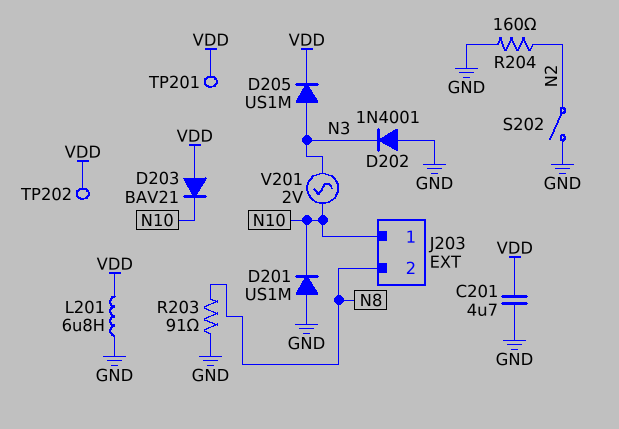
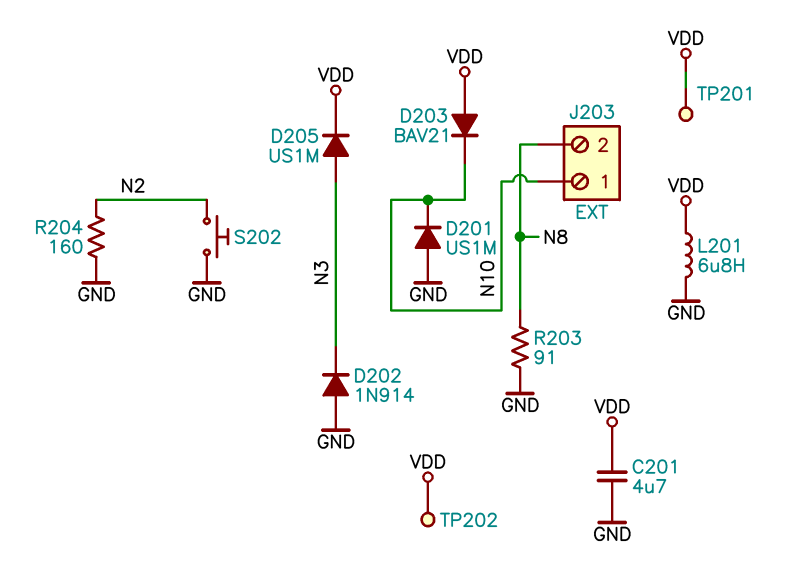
D202: diode 1N4001 (A GND, K N3) -> diode 1N914 (A GND, K N3)
S202: switch (GND, N2) -> button (GND, N2)
V201: AC 2V (N3, N10) -> none

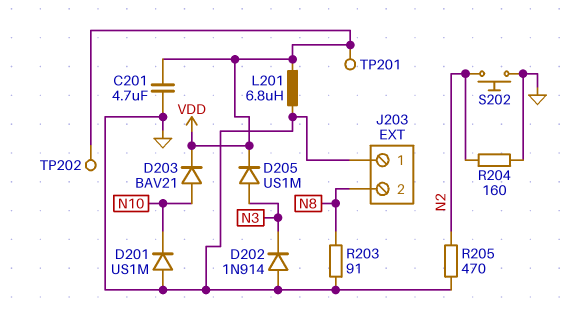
D203: diode BAV21 (A VDD, K N10) -> diode BAV21 (A N10, K VDD)
J203 pin 1: N10 -> GND
R205: none -> 470 (GND, N2)

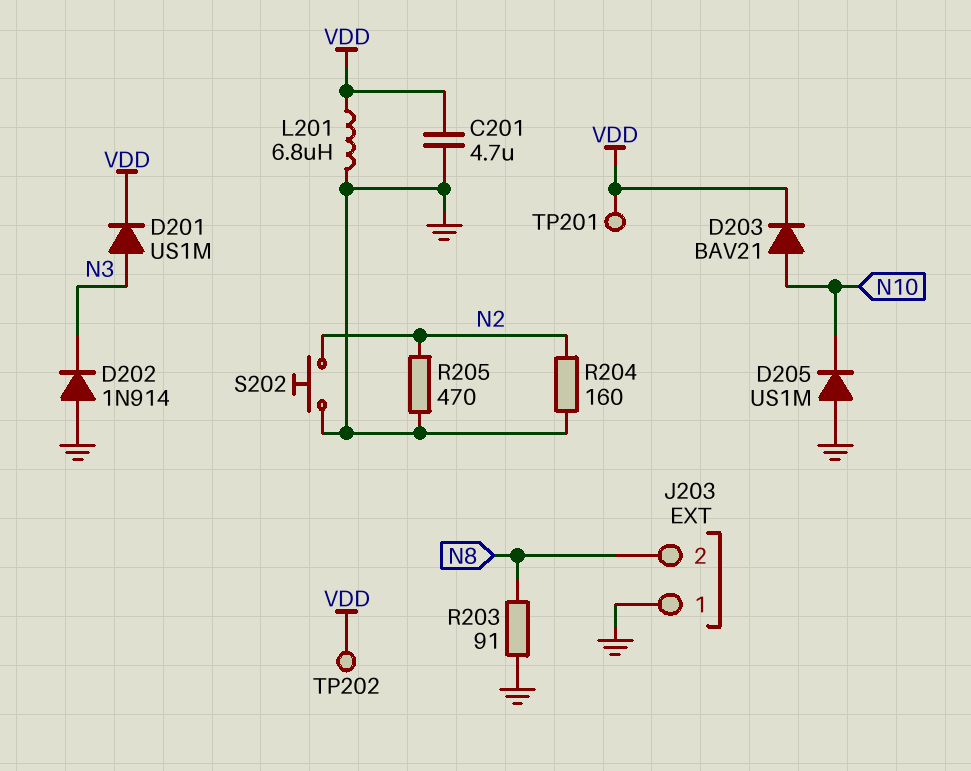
D201: diode US1M (A GND, K N10) -> diode US1M (A N3, K VDD)
D205: diode US1M (A N3, K VDD) -> diode US1M (A GND, K N10)

